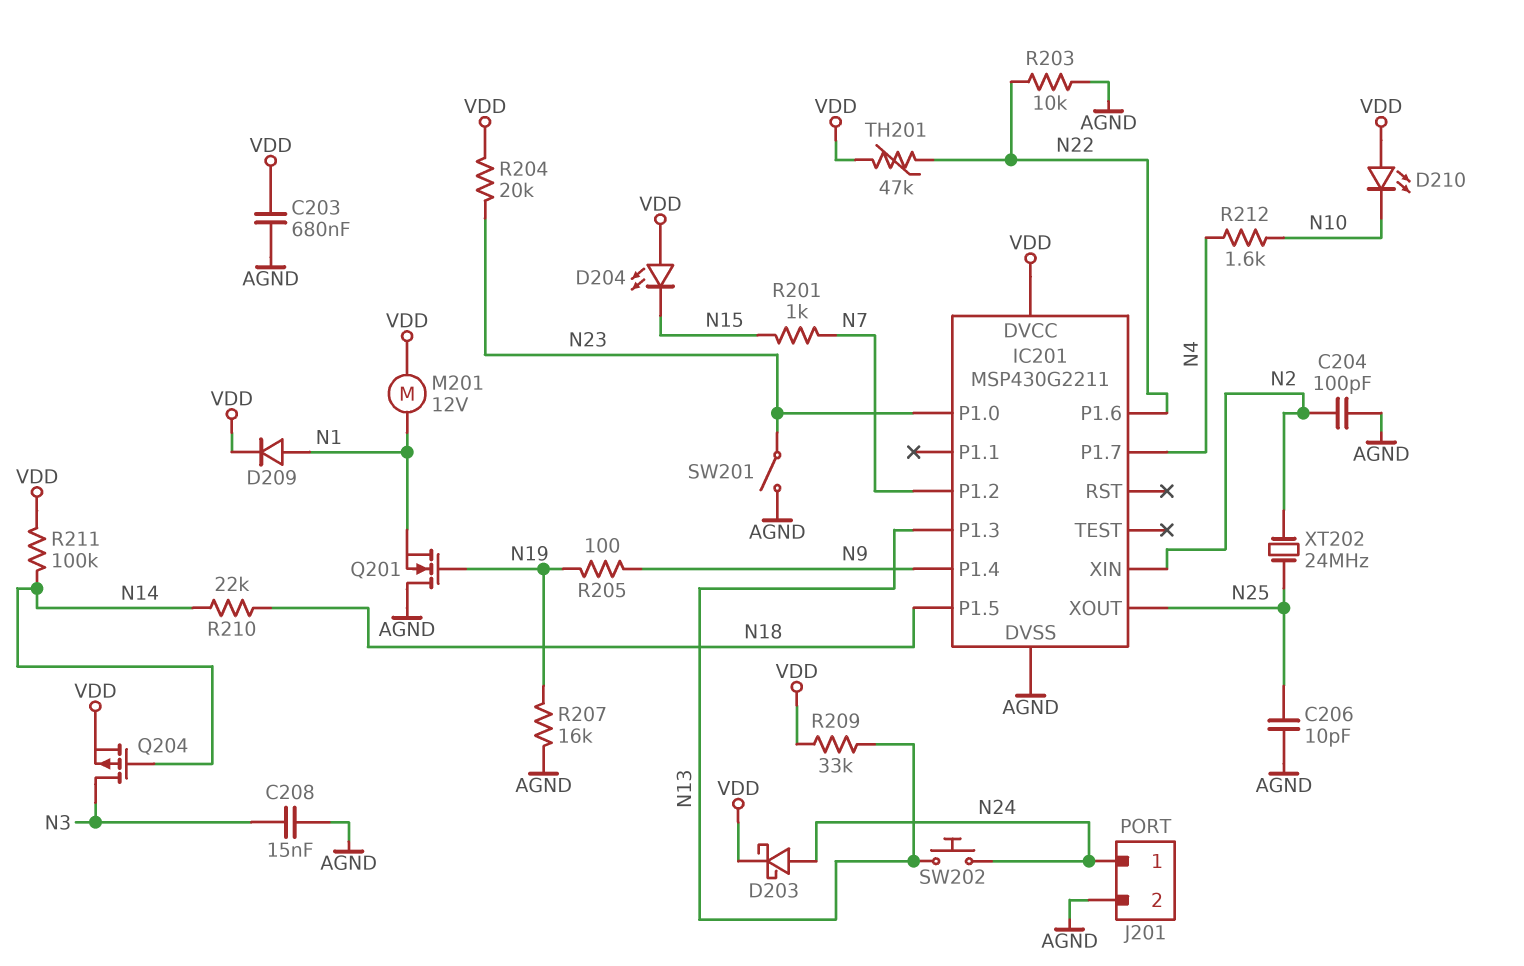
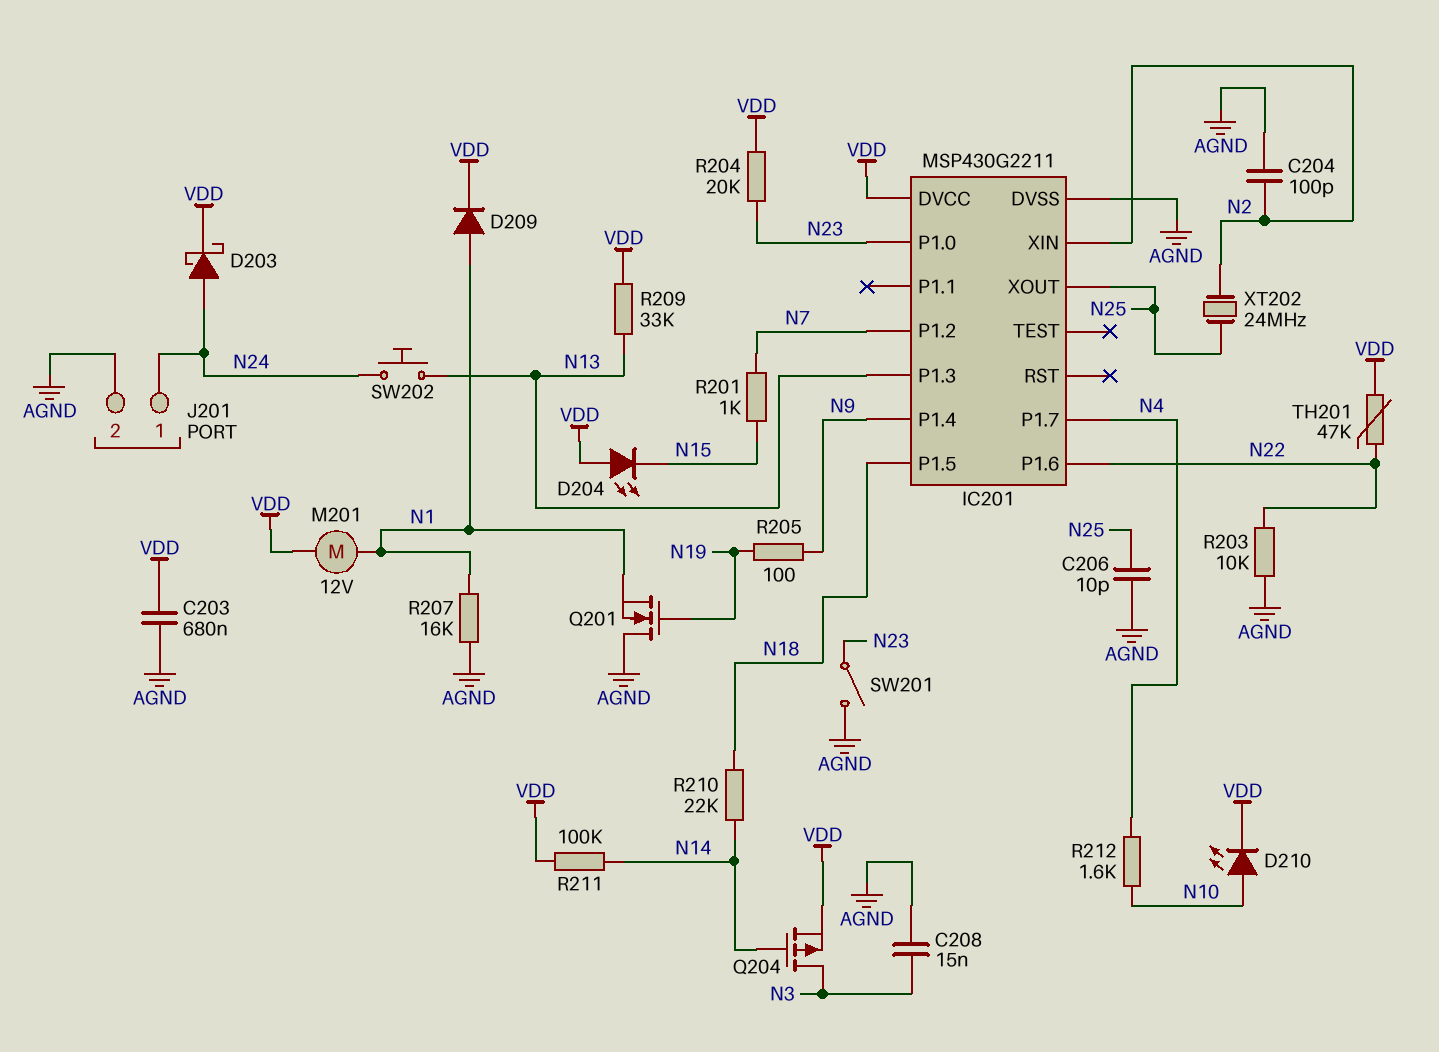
D210: LED (A VDD, K N10) -> LED (A N10, K VDD)
R207: 16k (AGND, N19) -> 16k (AGND, N1)

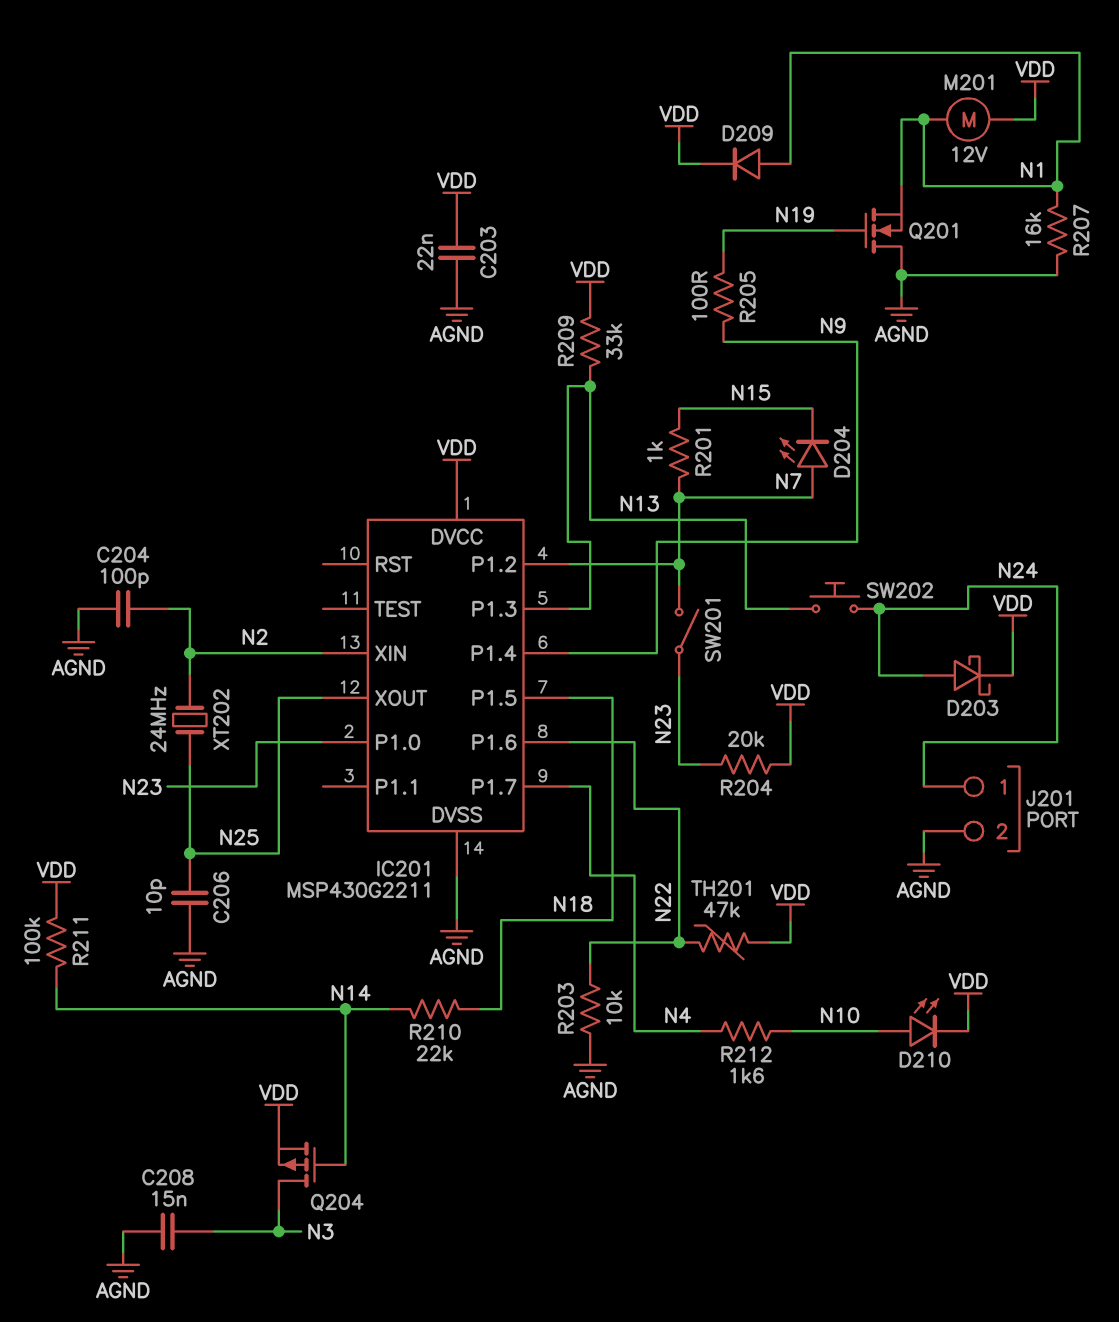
C203: 680nF (AGND, VDD) -> 22nF (AGND, VDD)
D204: LED (A VDD, K N15) -> LED (A N7, K N15)
SW201: switch (AGND, N23) -> switch (N7, N23)

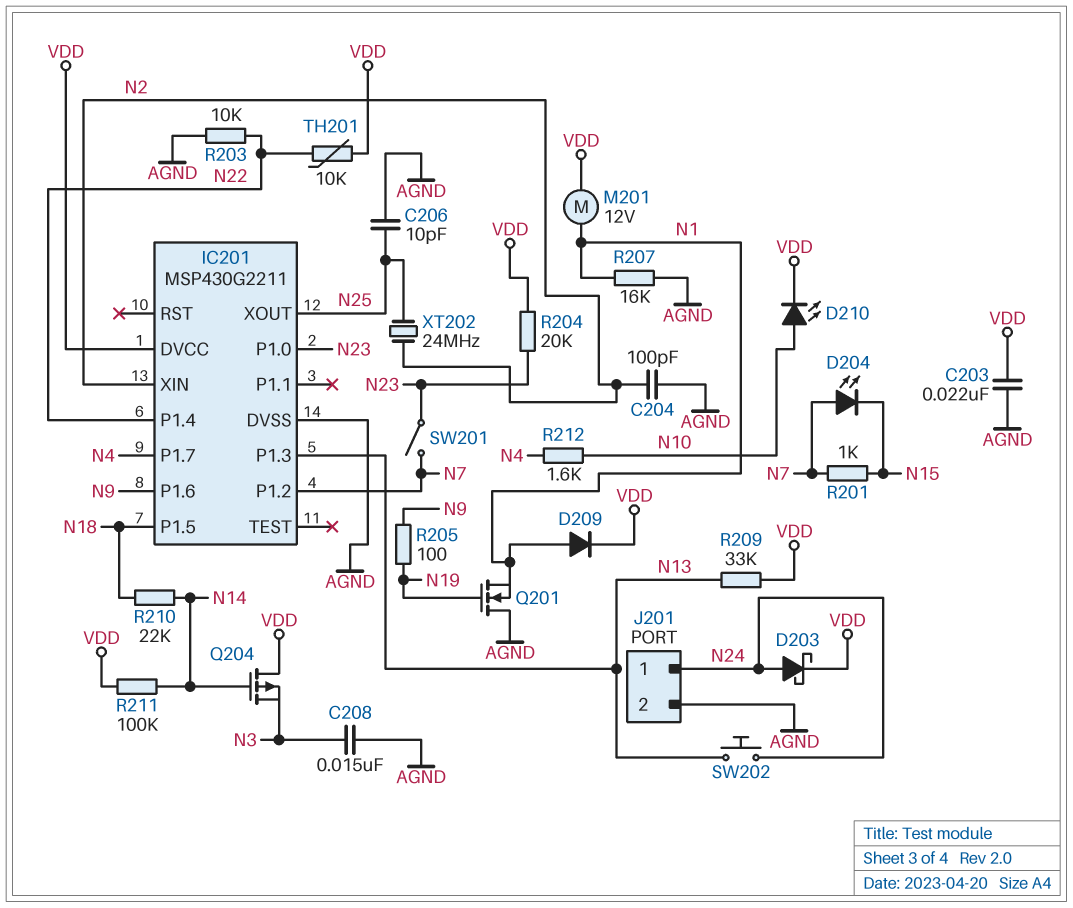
IC201 pin P1.4: N9 -> N22
IC201 pin P1.6: N22 -> N9
Q204: PMOS (G N14, D N3, S VDD) -> PMOS (G N14, D VDD, S N3)
TH201: 47k (N22, VDD) -> 10k (N22, VDD)

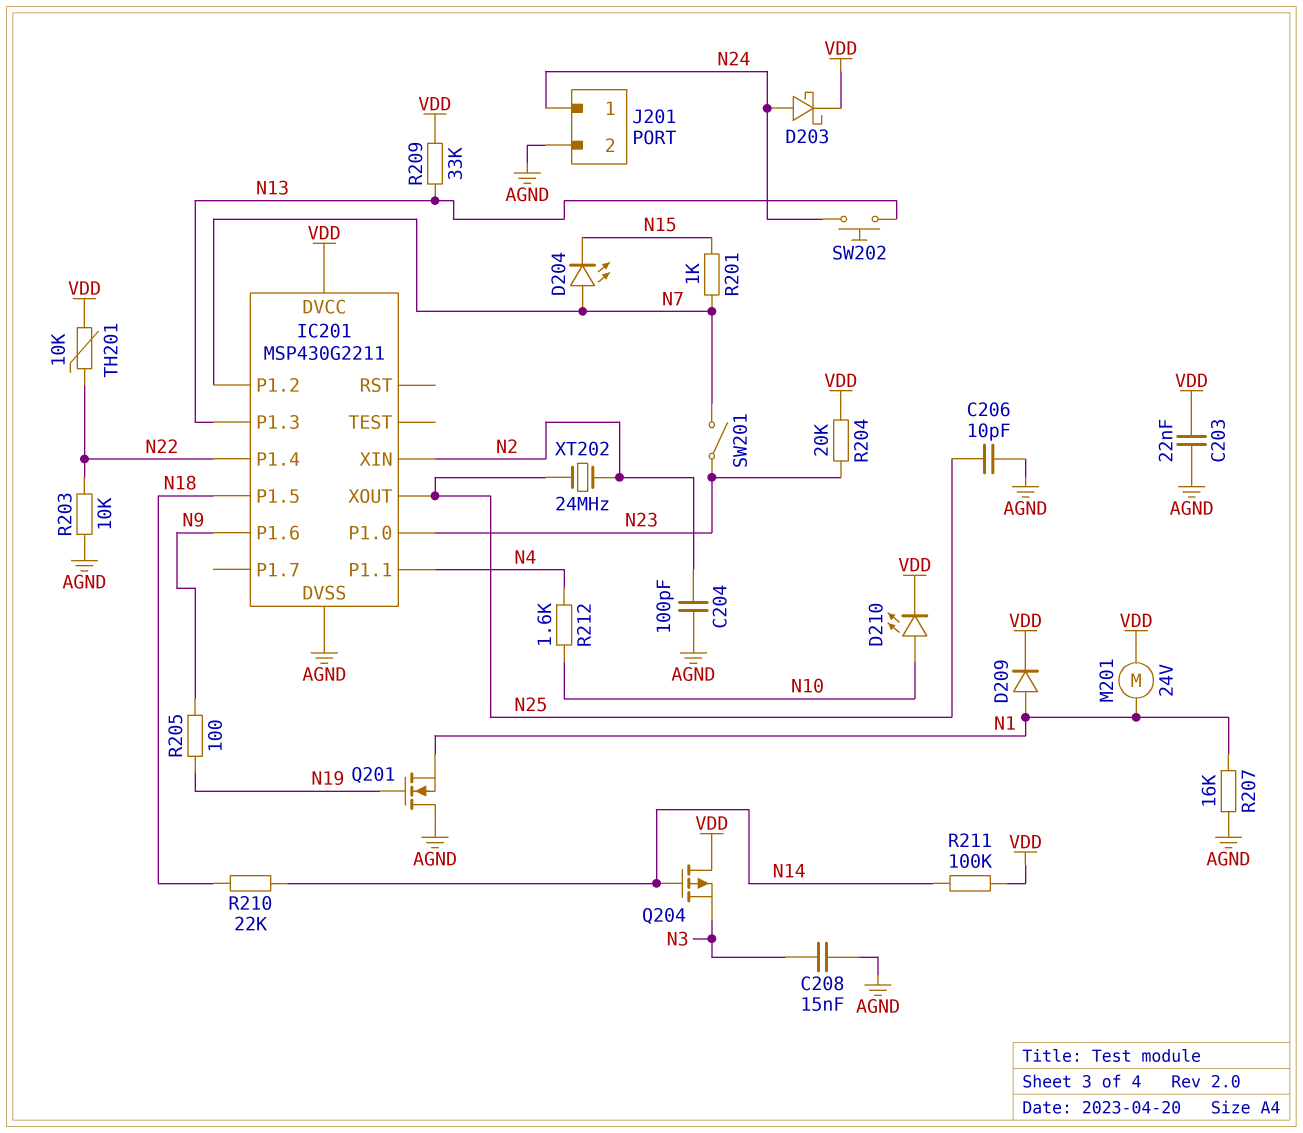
IC201 pin P1.1: none -> N4
IC201 pin P1.7: N4 -> none
M201: motor 12V (N1, VDD) -> motor 24V (N1, VDD)

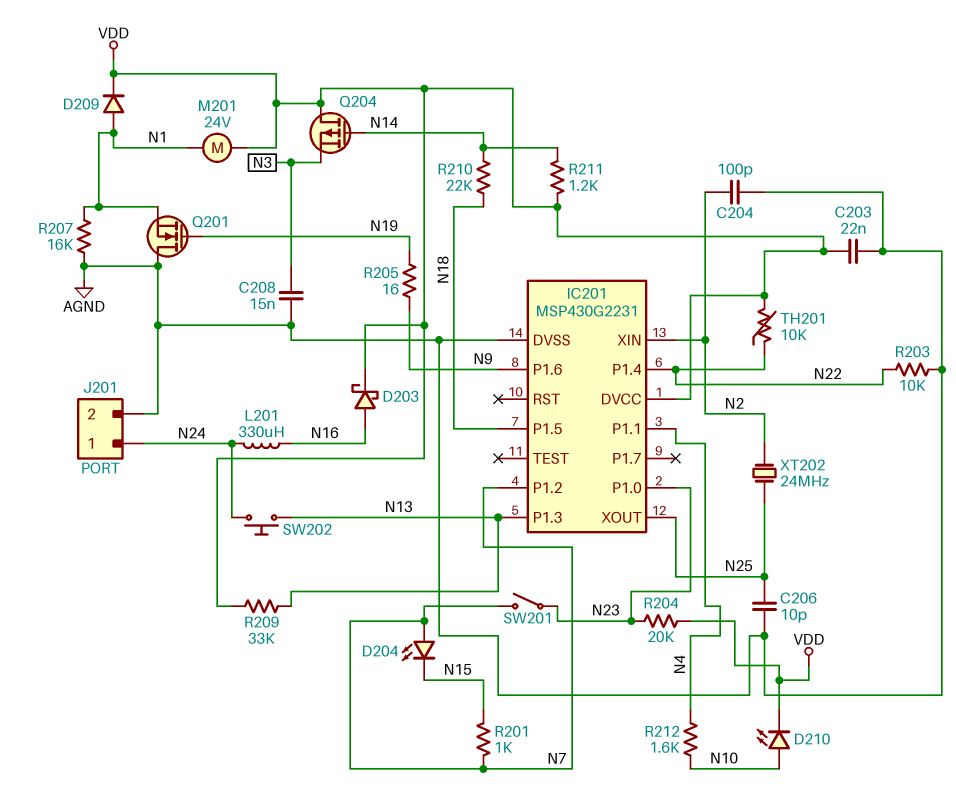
D203: schottky (A N24, K VDD) -> schottky (A N16, K VDD)
IC201: MSP430G2211 -> MSP430G2231
L201: none -> 330uH (N16, N24)
R205: 100 (N9, N19) -> 16 (N9, N19)
R211: 100k (N14, VDD) -> 1.2k (N14, VDD)

